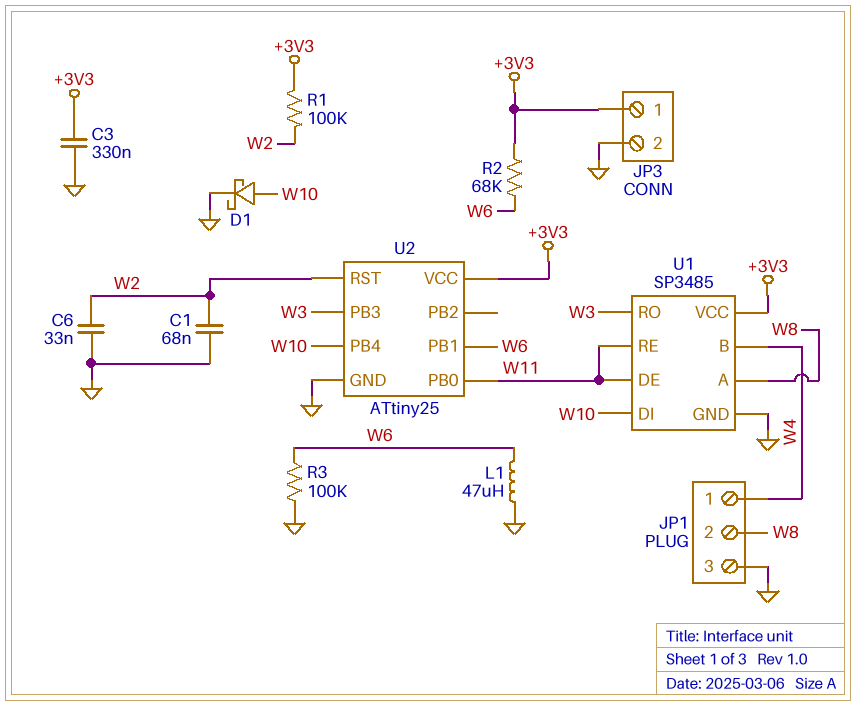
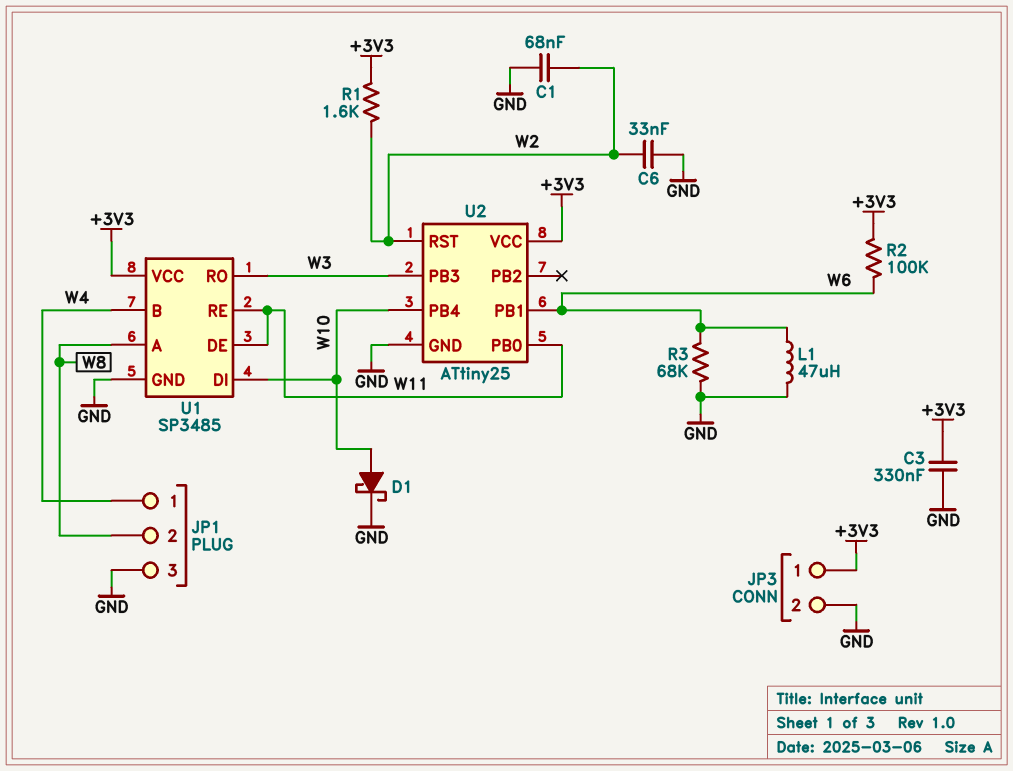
R1: 100k (+3V3, W2) -> 1.6k (+3V3, W2)
R2: 68k (+3V3, W6) -> 100k (+3V3, W6)
R3: 100k (GND, W6) -> 68k (GND, W6)

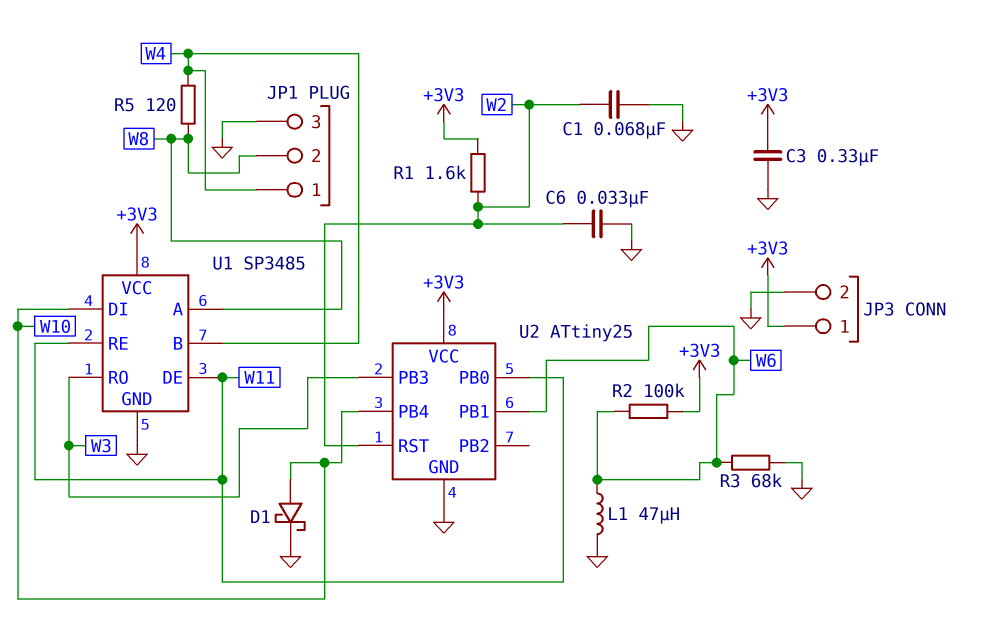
R5: none -> 120 (W4, W8)

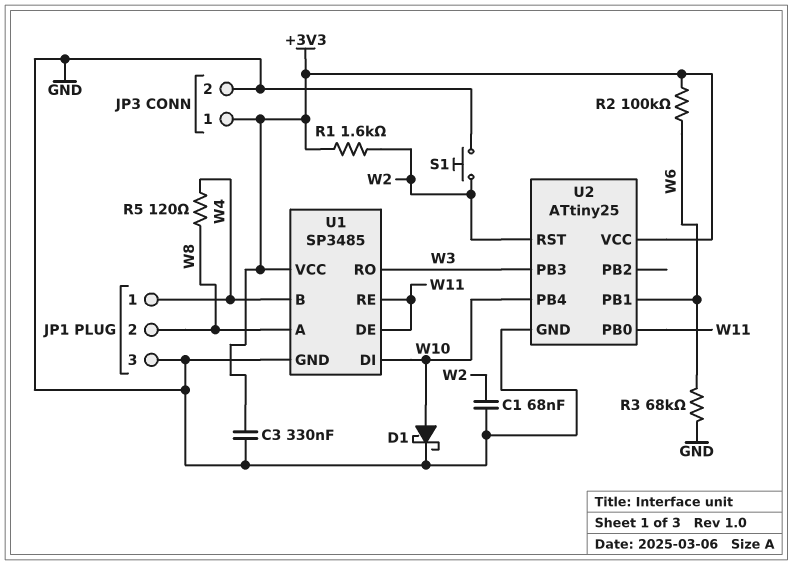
C6: 33nF (GND, W2) -> none
L1: 47uH (GND, W6) -> none
S1: none -> button (GND, W2)

